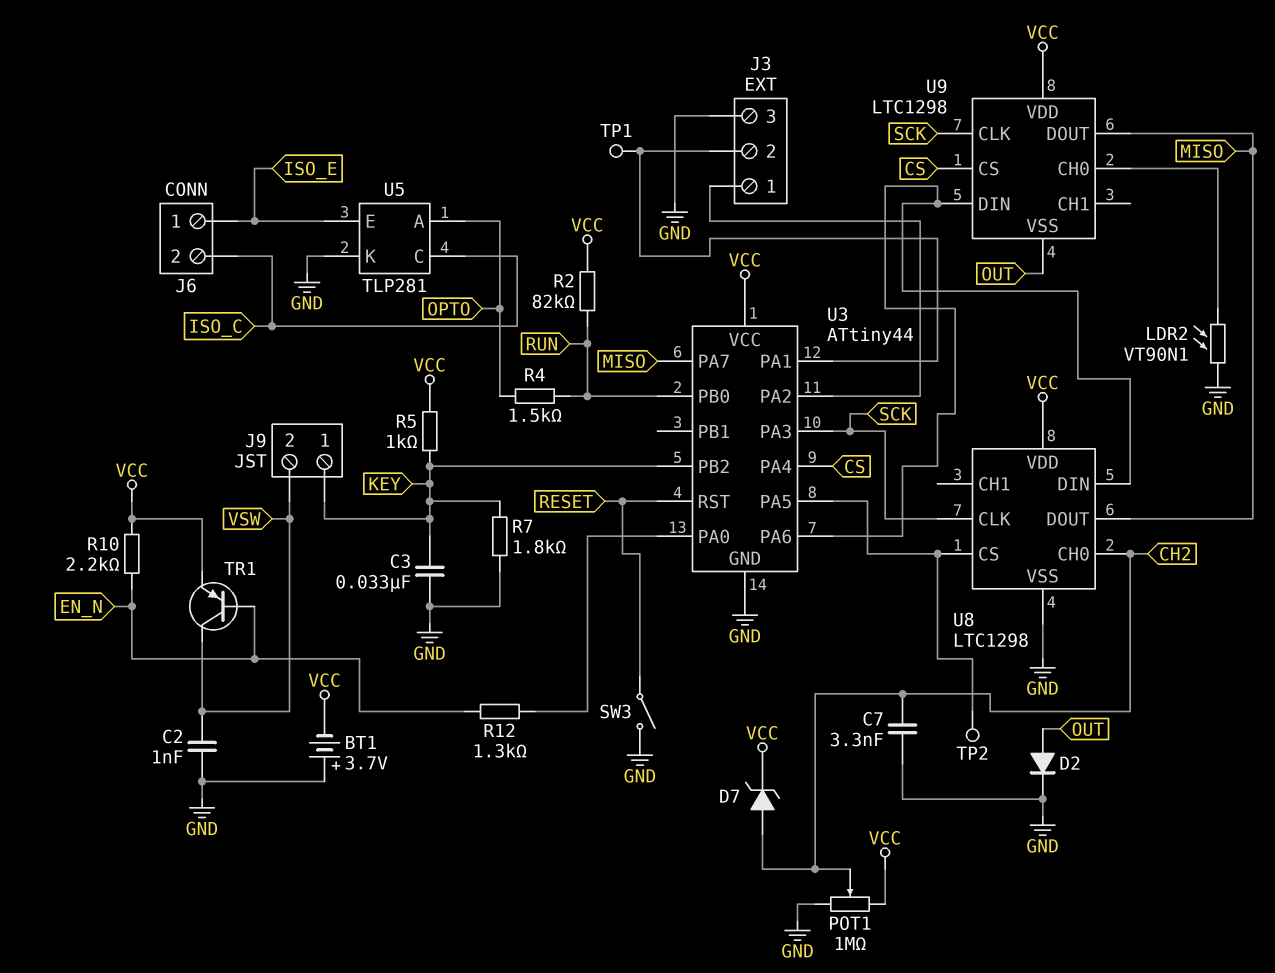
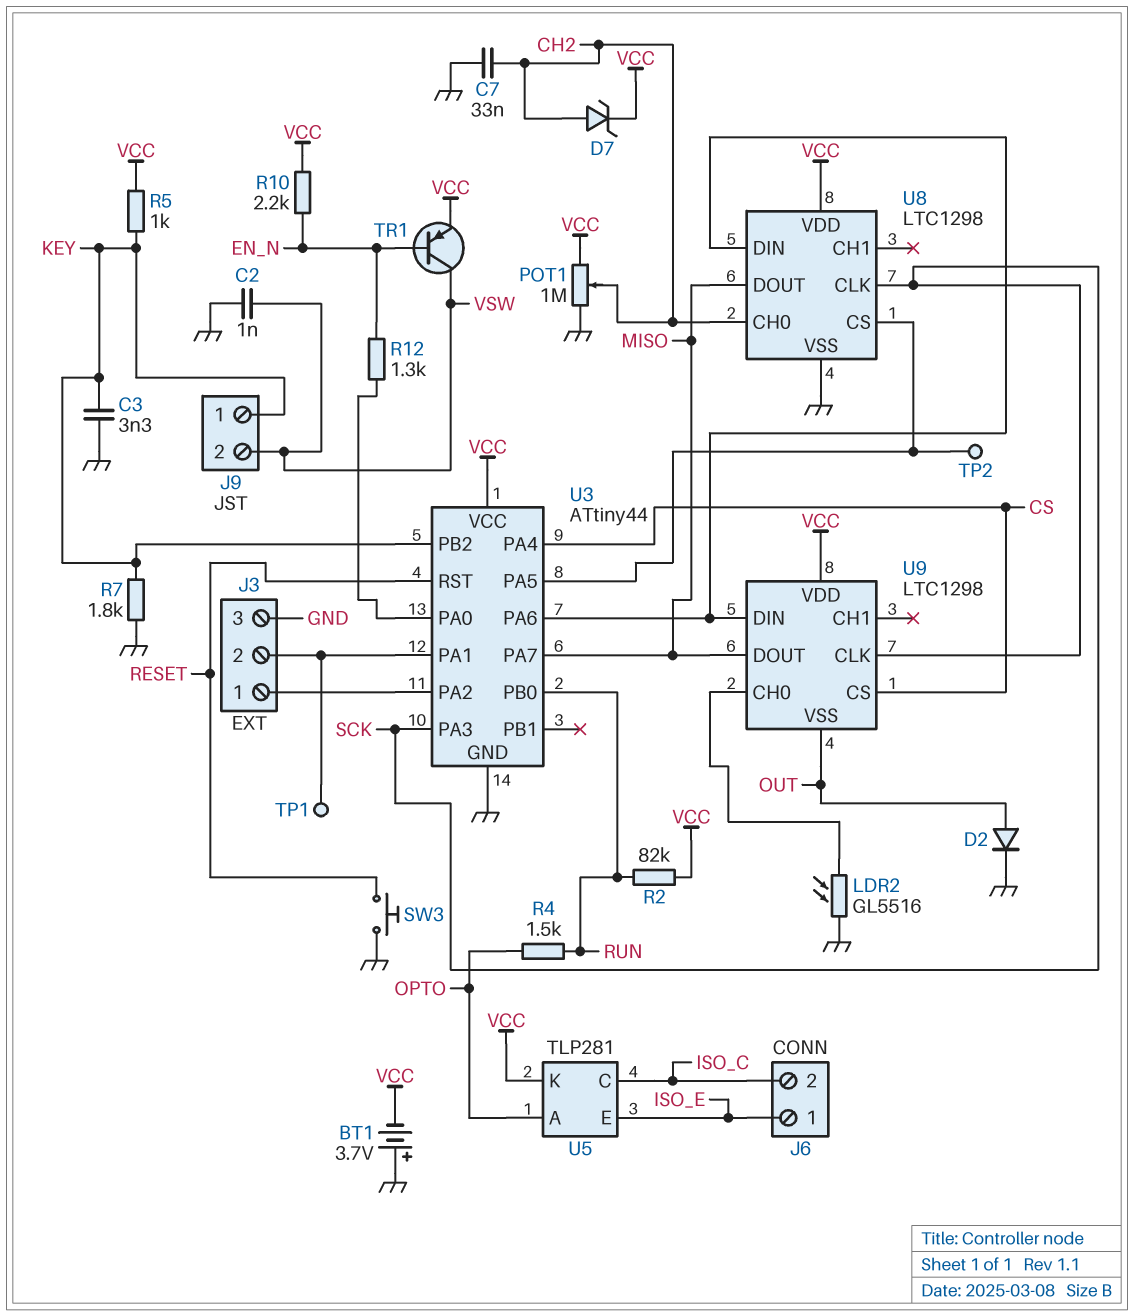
C3: 33nF (GND, KEY) -> 3.3nF (GND, KEY)
C7: 3.3nF (CH2, GND) -> 33nF (CH2, GND)
LDR2: VT90N1 (GND, U9/CH0) -> GL5516 (GND, U9/CH0)
SW3: switch (GND, RESET) -> button (GND, RESET)
U5 pin K: GND -> VCC

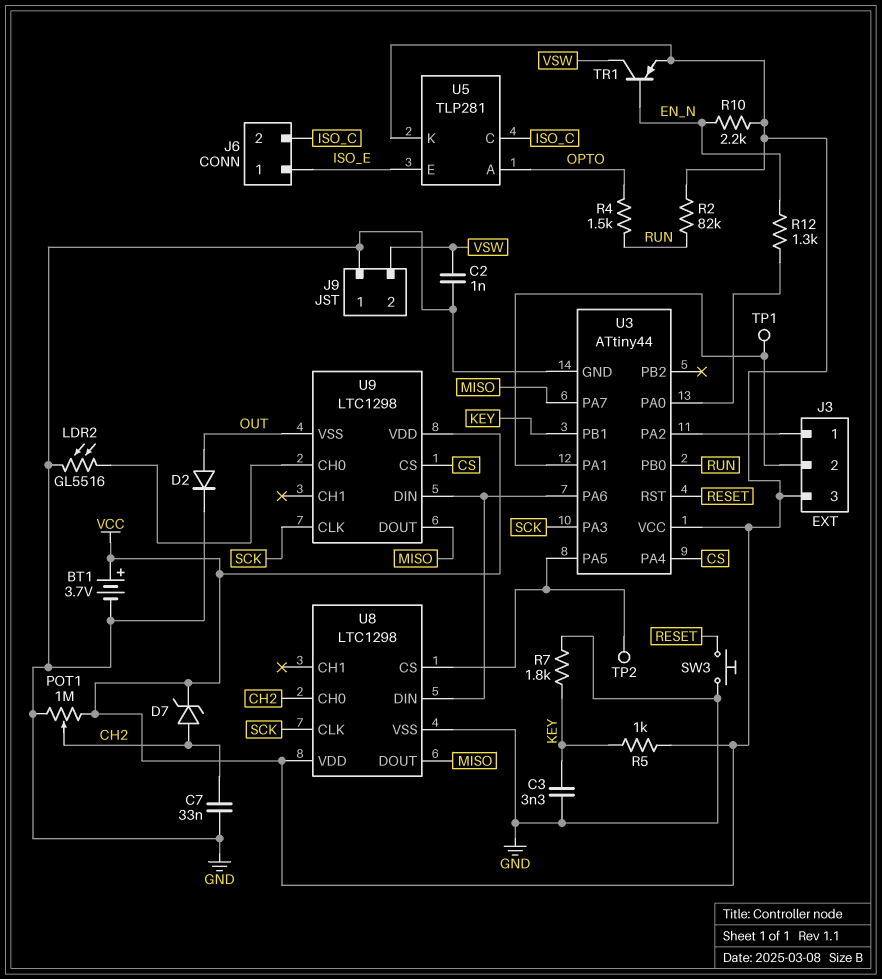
BT1: 3.7V (plus GND, minus VCC) -> 3.7V (plus VCC, minus GND)
J3 pin 3: GND -> VCC
J9 pin 1: KEY -> GND
U3 pin PB1: none -> KEY
U3 pin PB2: KEY -> none

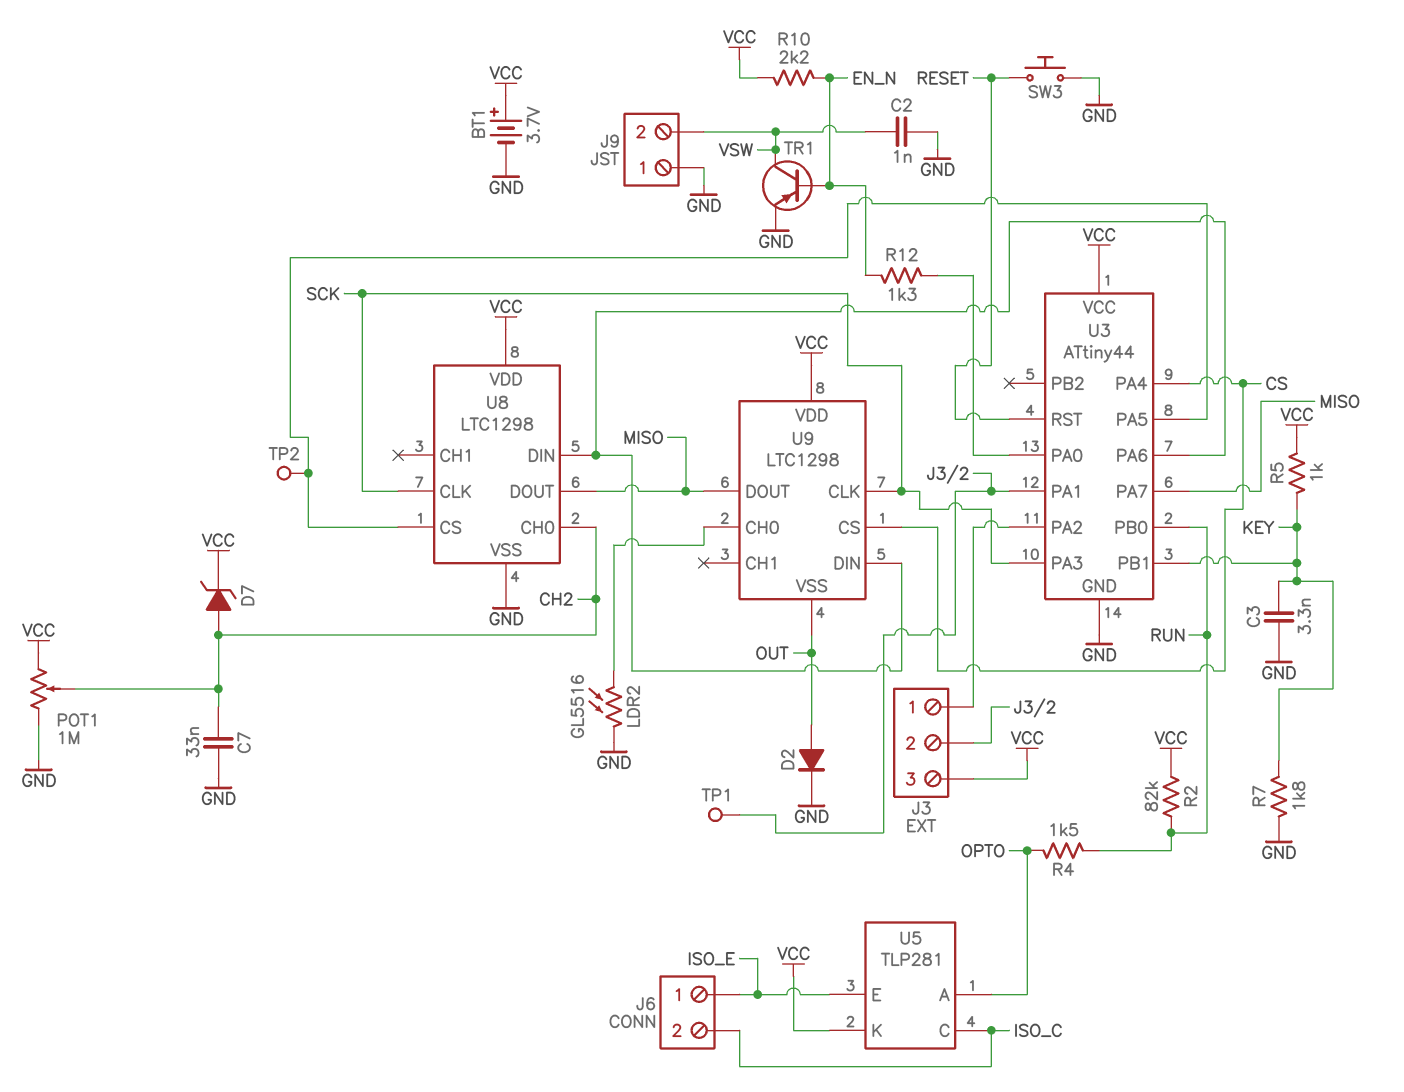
TR1: PNP (B EN_N, C VSW, E VCC) -> PNP (B EN_N, C VSW, E GND)

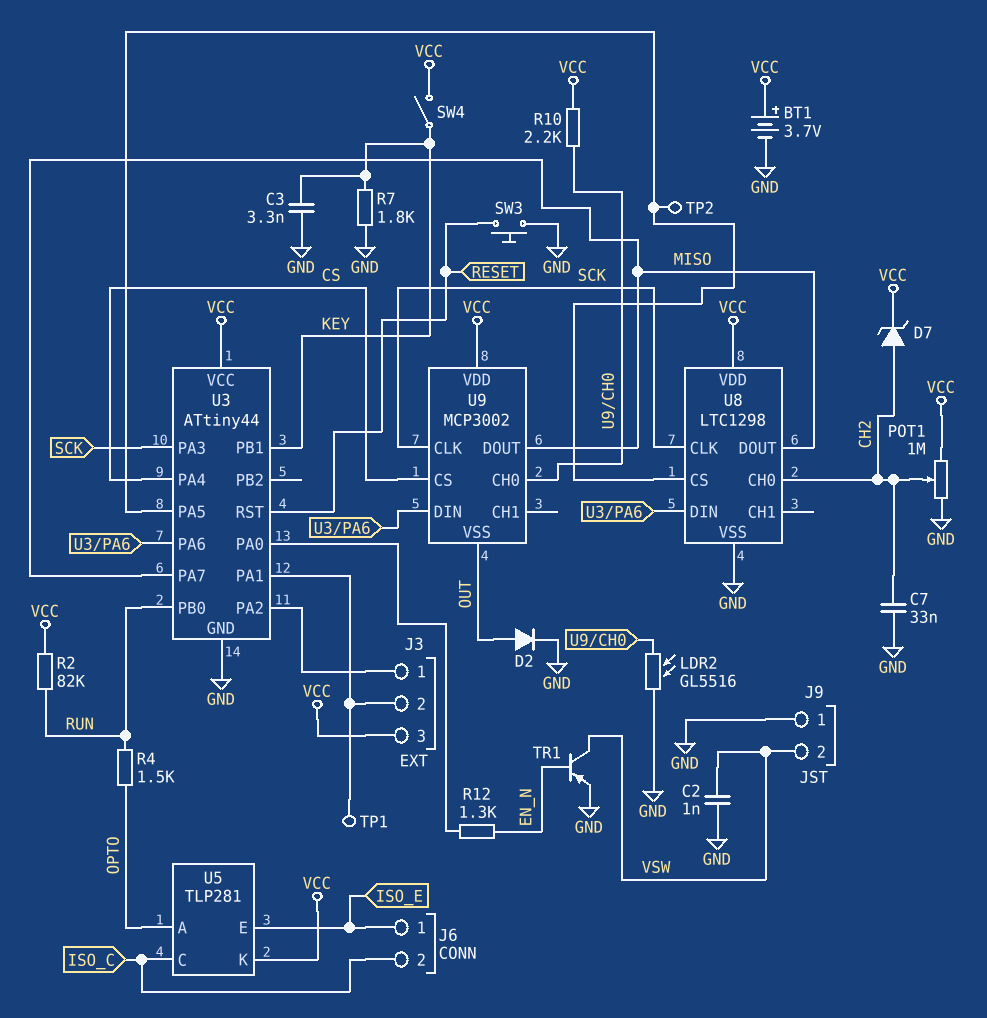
R5: 1k (KEY, VCC) -> none
R10: 2.2k (EN_N, VCC) -> 2.2k (U9/CH0, VCC)
SW4: none -> switch (KEY, VCC)
U9: LTC1298 -> MCP3002

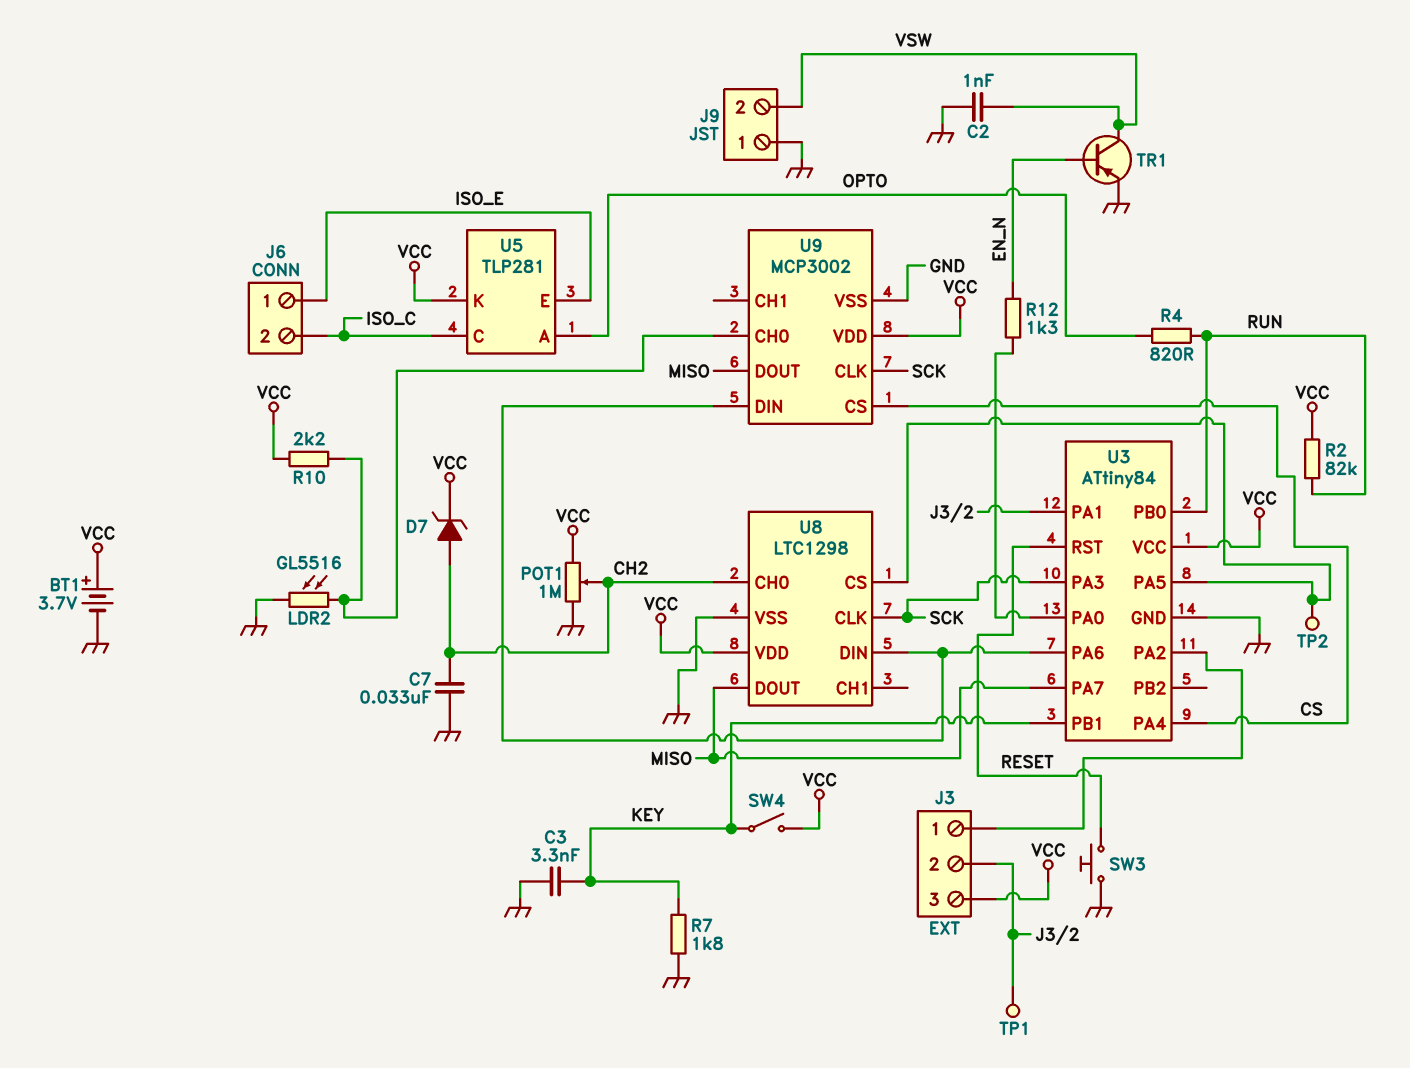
D2: diode (A OUT, K GND) -> none
R4: 1.5k (OPTO, RUN) -> 820 (OPTO, RUN)
U3: ATtiny44 -> ATtiny84
U9 pin VSS: OUT -> GND

